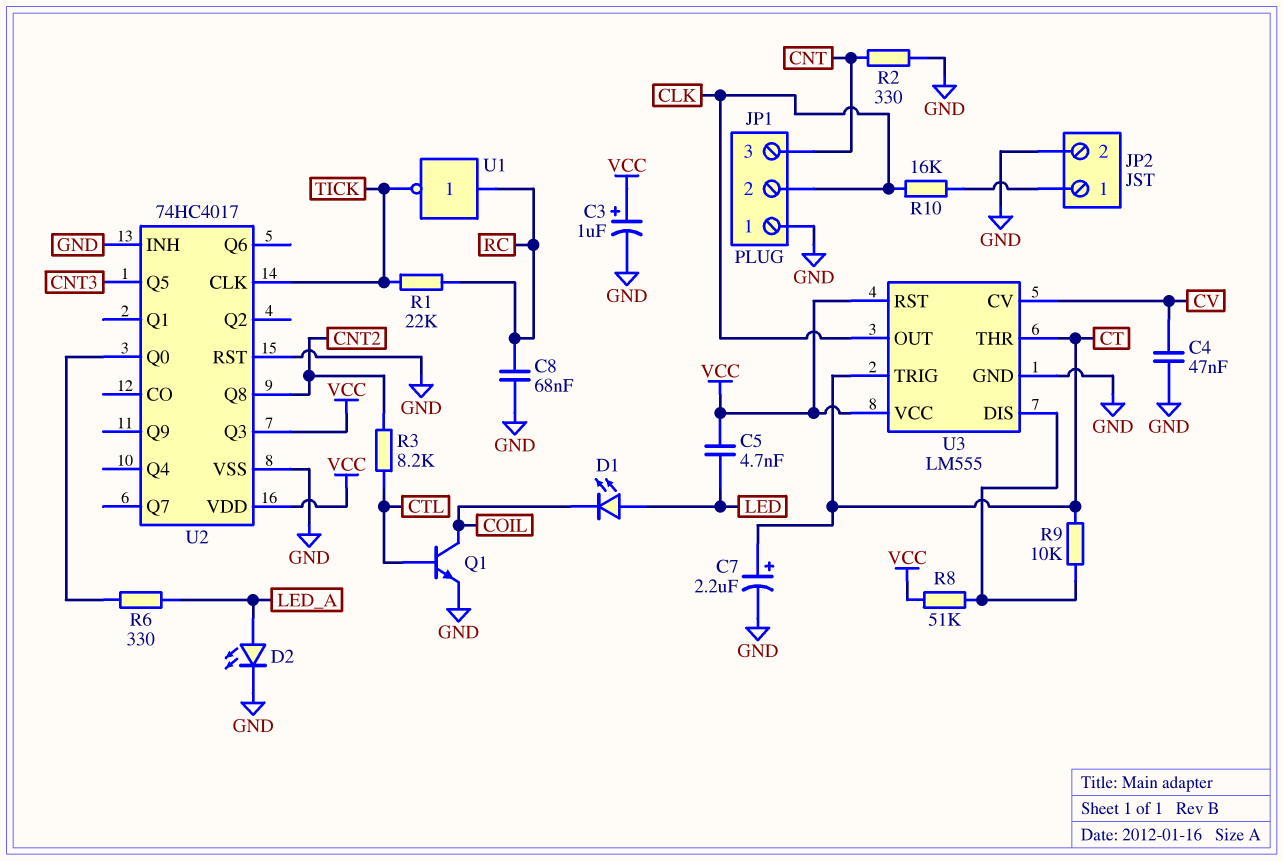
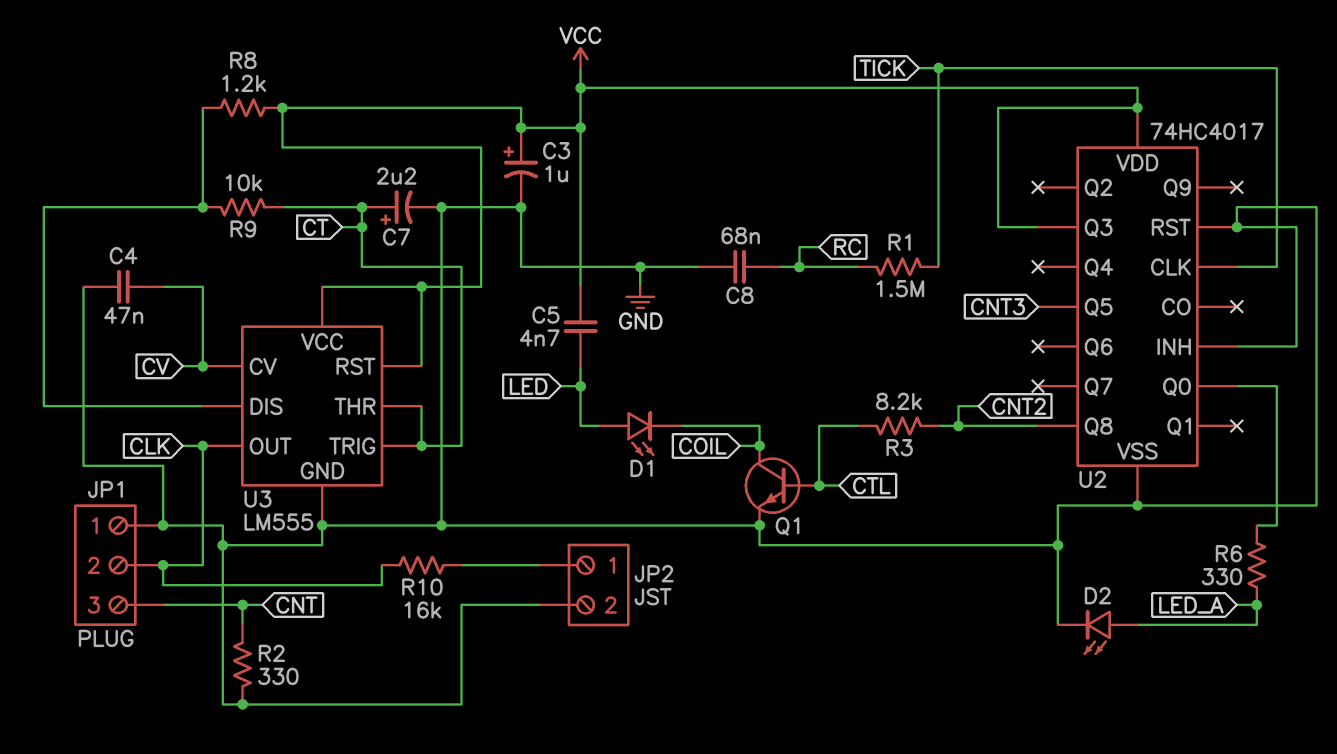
R1: 22k (RC, TICK) -> 1.5M (RC, TICK)
R8: 51k (U3/DIS, VCC) -> 1.2k (U3/DIS, VCC)
U1: NOT (in RC, out TICK) -> none

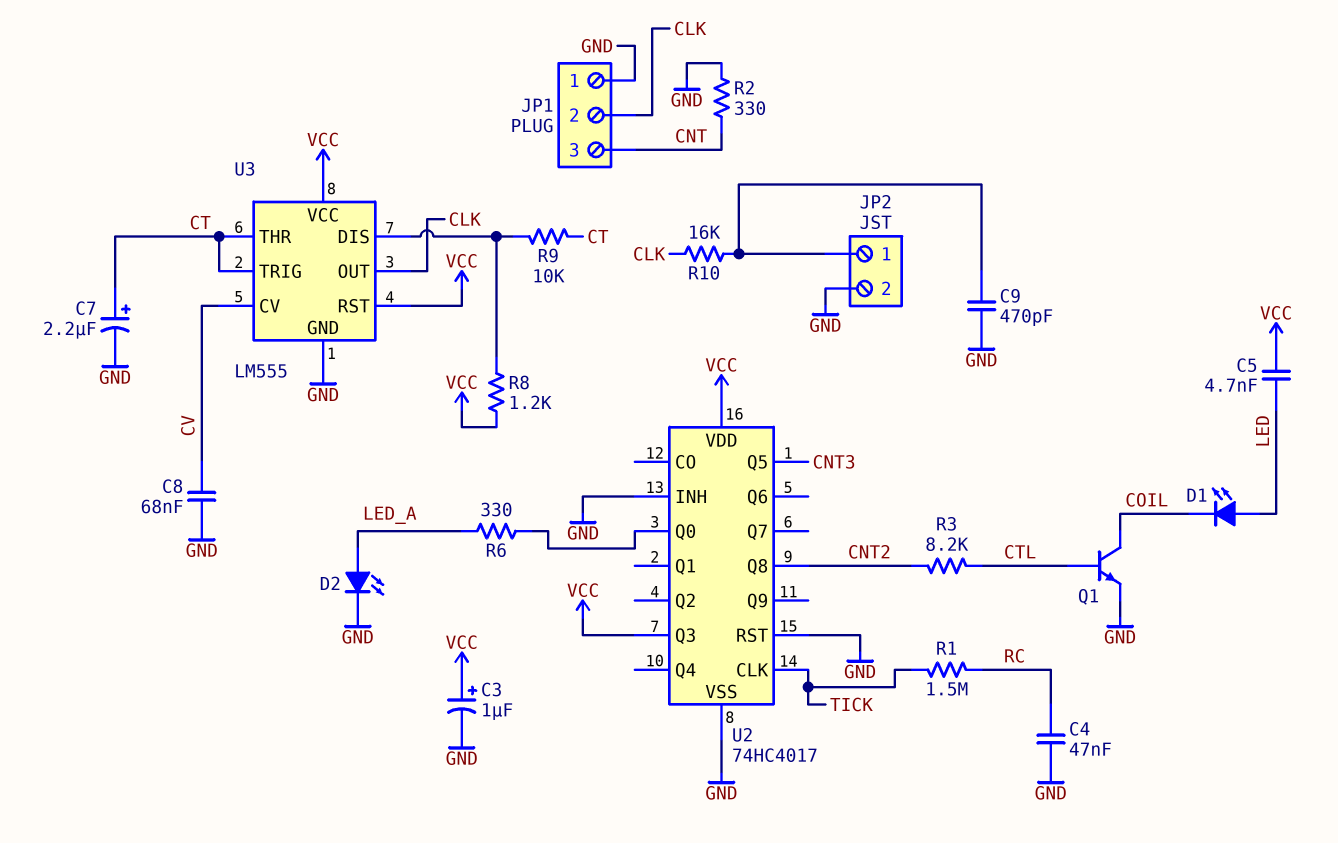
C4: 47nF (CV, GND) -> 47nF (GND, RC)
C8: 68nF (GND, RC) -> 68nF (CV, GND)
C9: none -> 470pF (GND, JP2/1)

